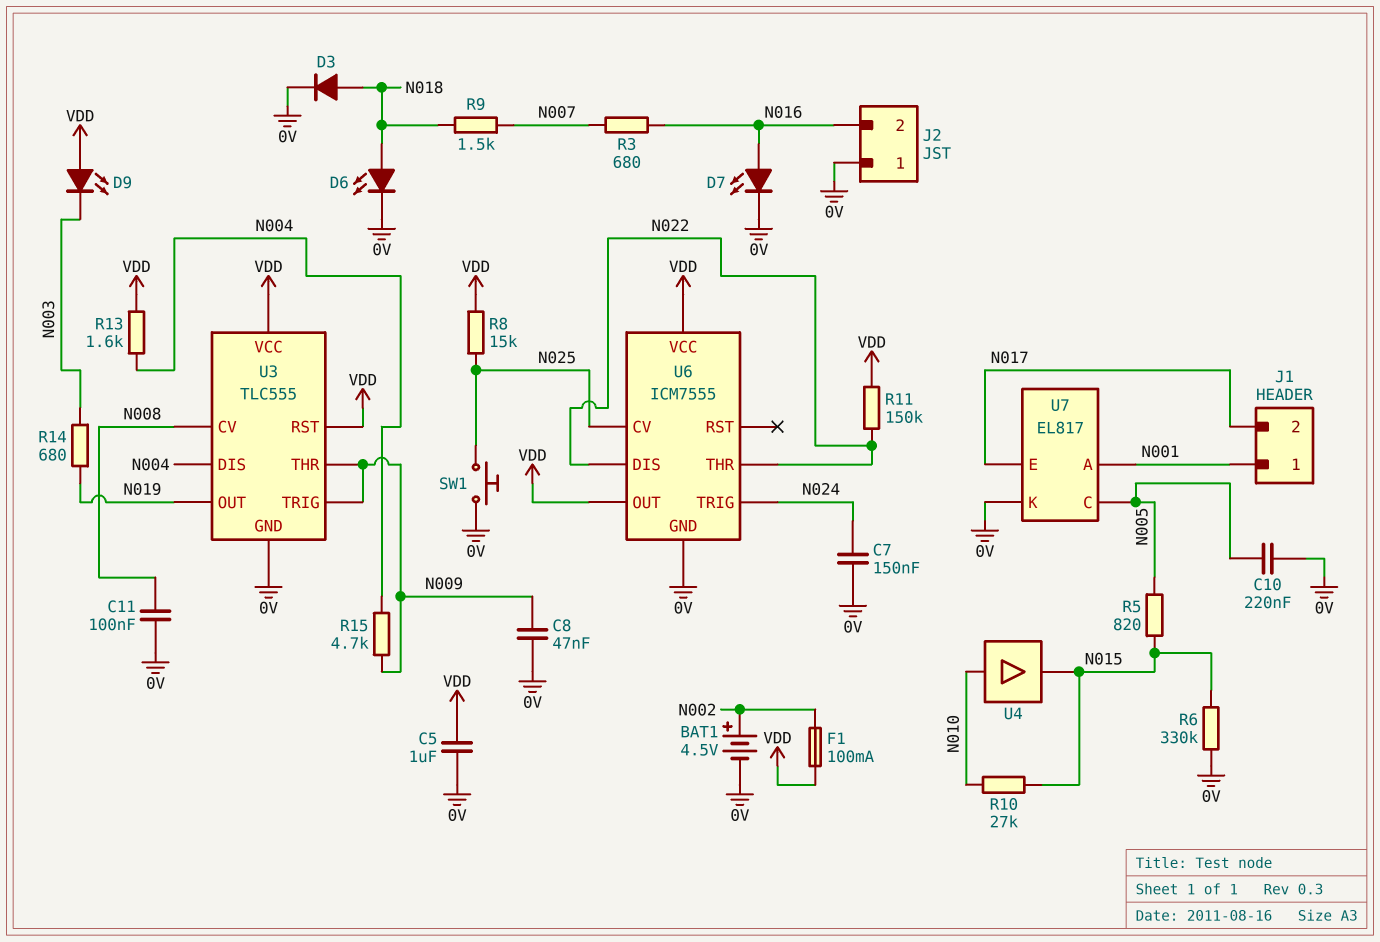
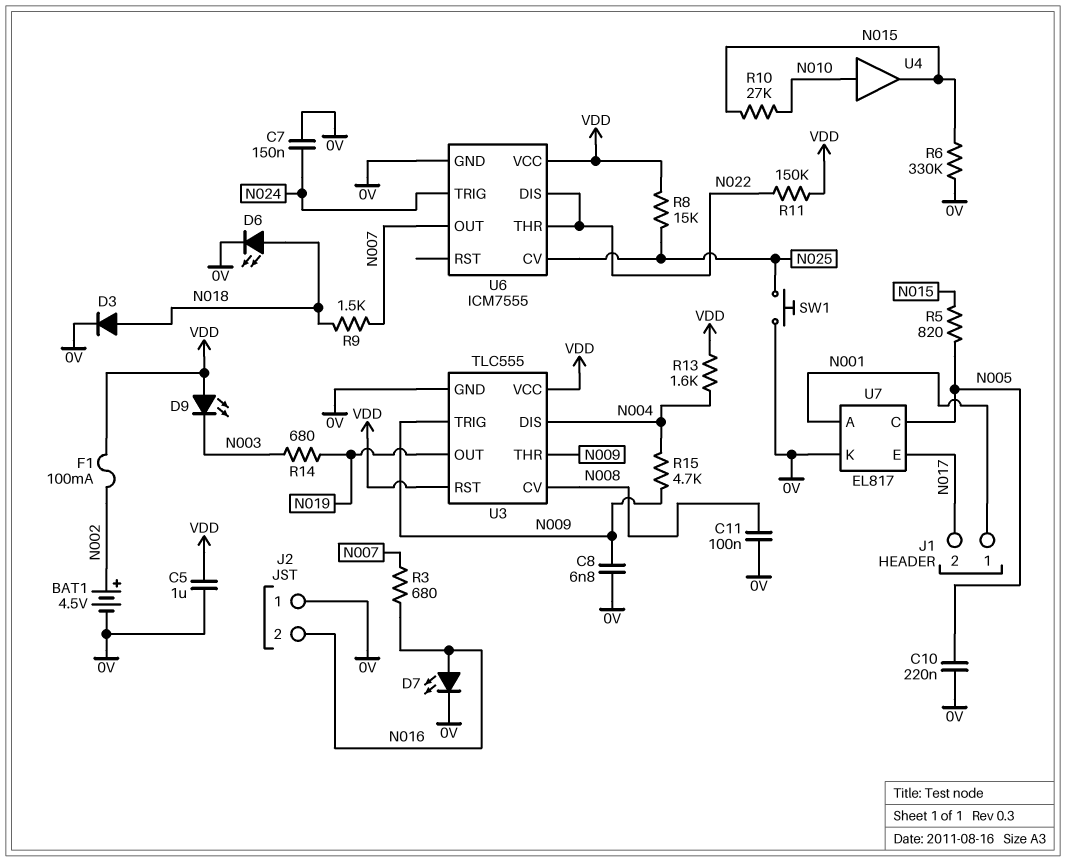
C8: 47nF (0V, N009) -> 6.8nF (0V, N009)
U6 pin OUT: VDD -> N007

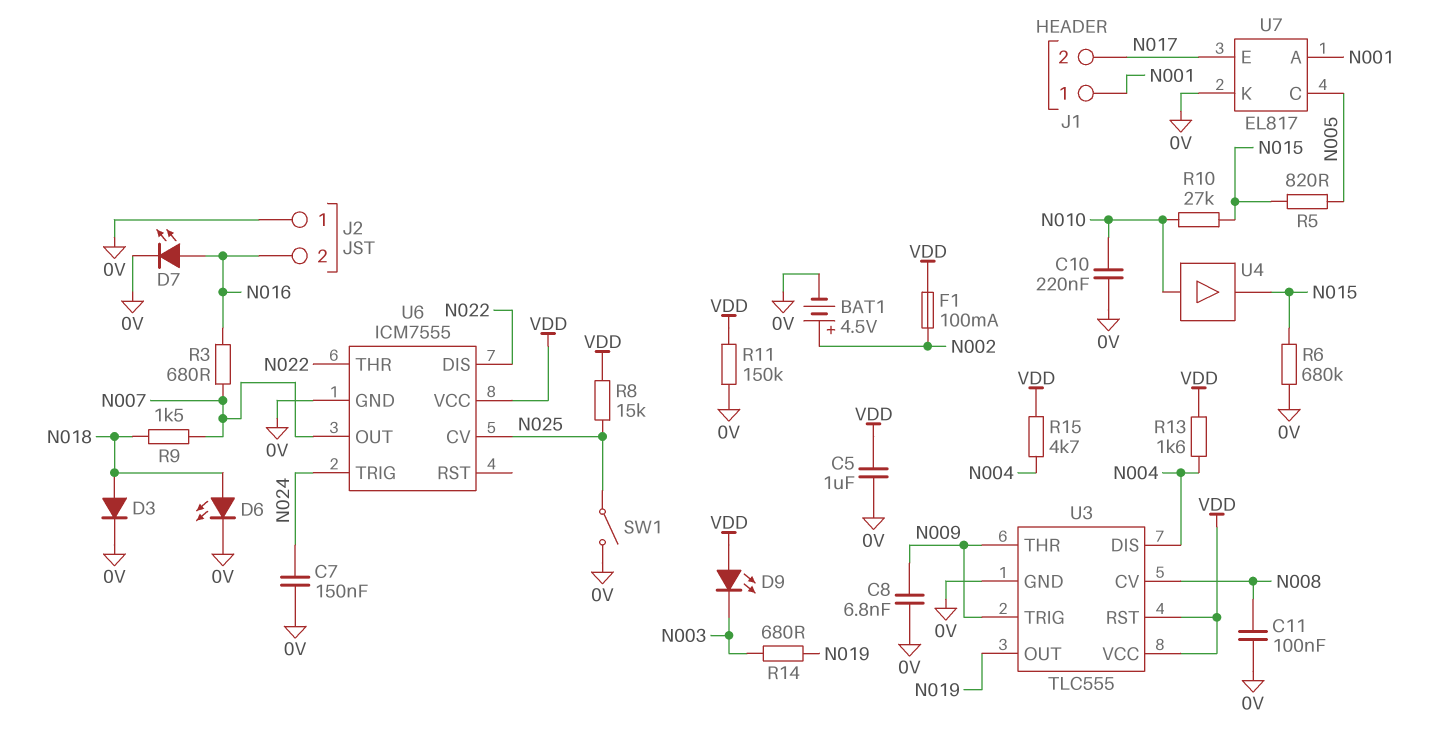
C10: 220nF (0V, N005) -> 220nF (0V, N010)
R6: 330k (0V, N015) -> 680k (0V, N015)
R11: 150k (N022, VDD) -> 150k (0V, VDD)
R15: 4.7k (N004, N009) -> 4.7k (N004, VDD)
SW1: button (0V, N025) -> switch (0V, N025)

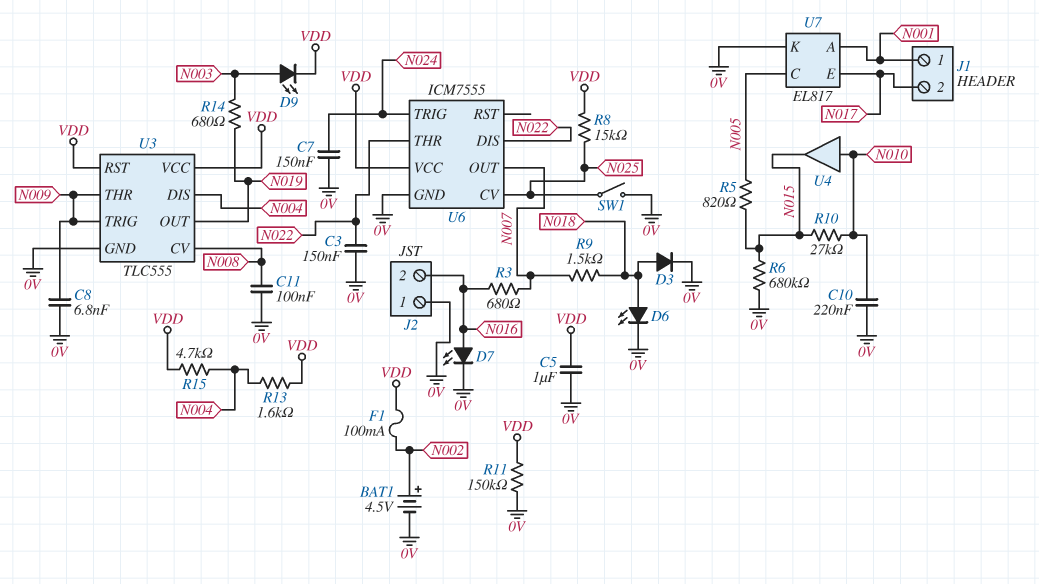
C3: none -> 150nF (0V, N022)
D9: LED (A VDD, K N003) -> LED (A N003, K VDD)

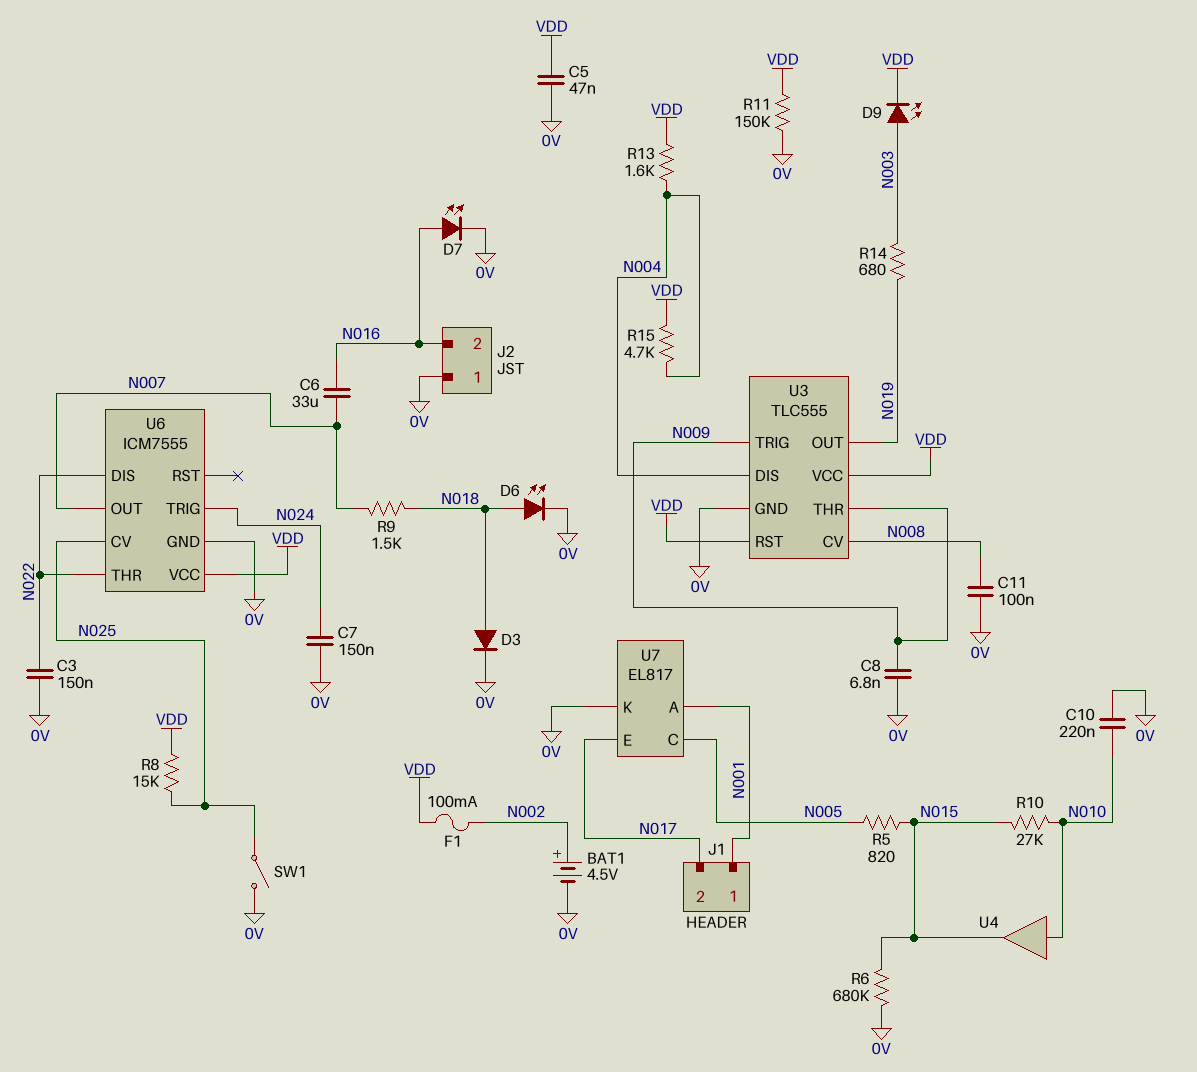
C5: 1uF (0V, VDD) -> 47nF (0V, VDD)
C6: none -> 33uF (N007, N016)
R3: 680 (N007, N016) -> none

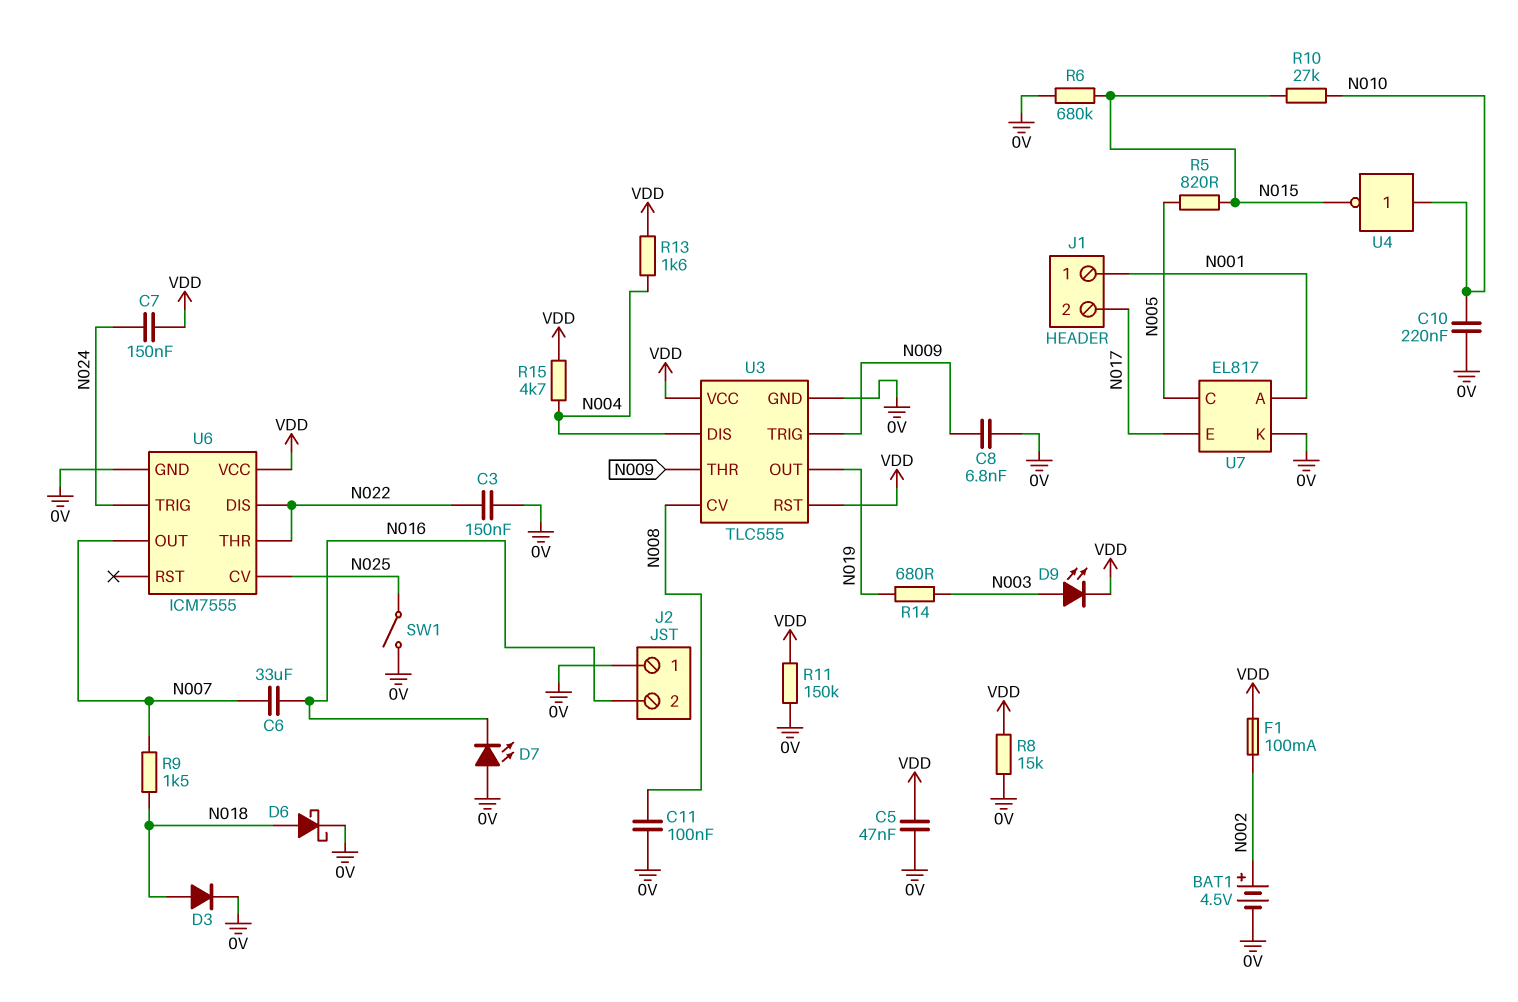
C7: 150nF (0V, N024) -> 150nF (N024, VDD)
D6: LED (A N018, K 0V) -> schottky (A N018, K 0V)
D7: LED (A N016, K 0V) -> LED (A 0V, K N016)
R8: 15k (N025, VDD) -> 15k (0V, VDD)
U4: buffer (in N010, out N015) -> NOT (in N010, out N015)

